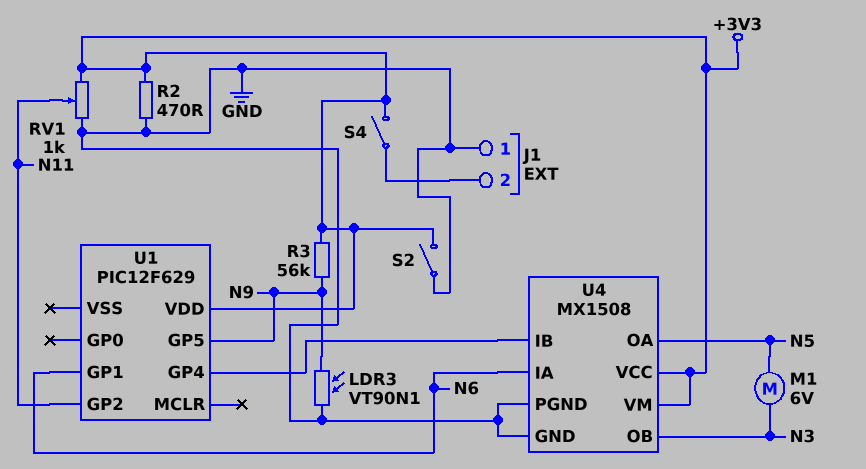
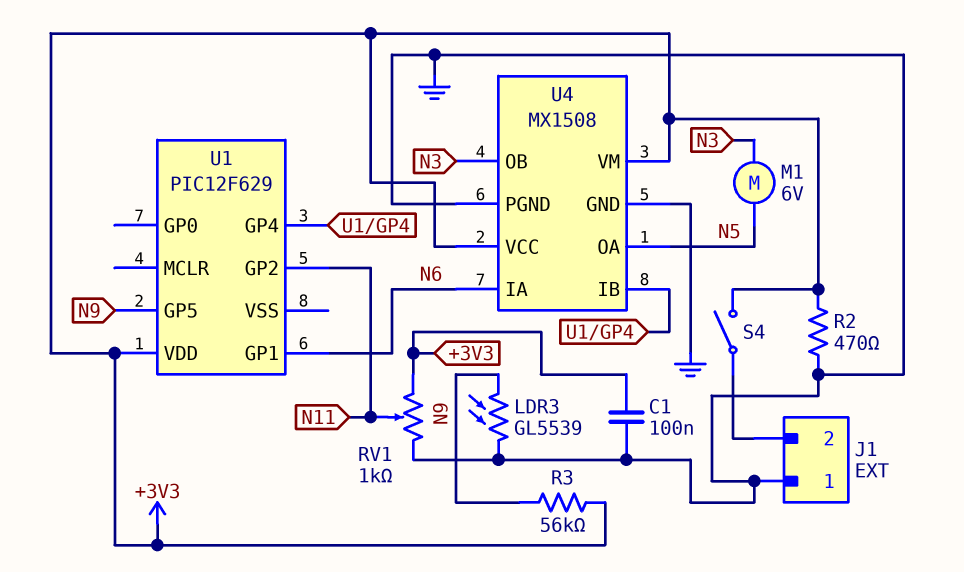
C1: none -> 100nF (+3V3, GND)
LDR3: VT90N1 (GND, N9) -> GL5539 (GND, N9)
S2: switch (+3V3, GND) -> none

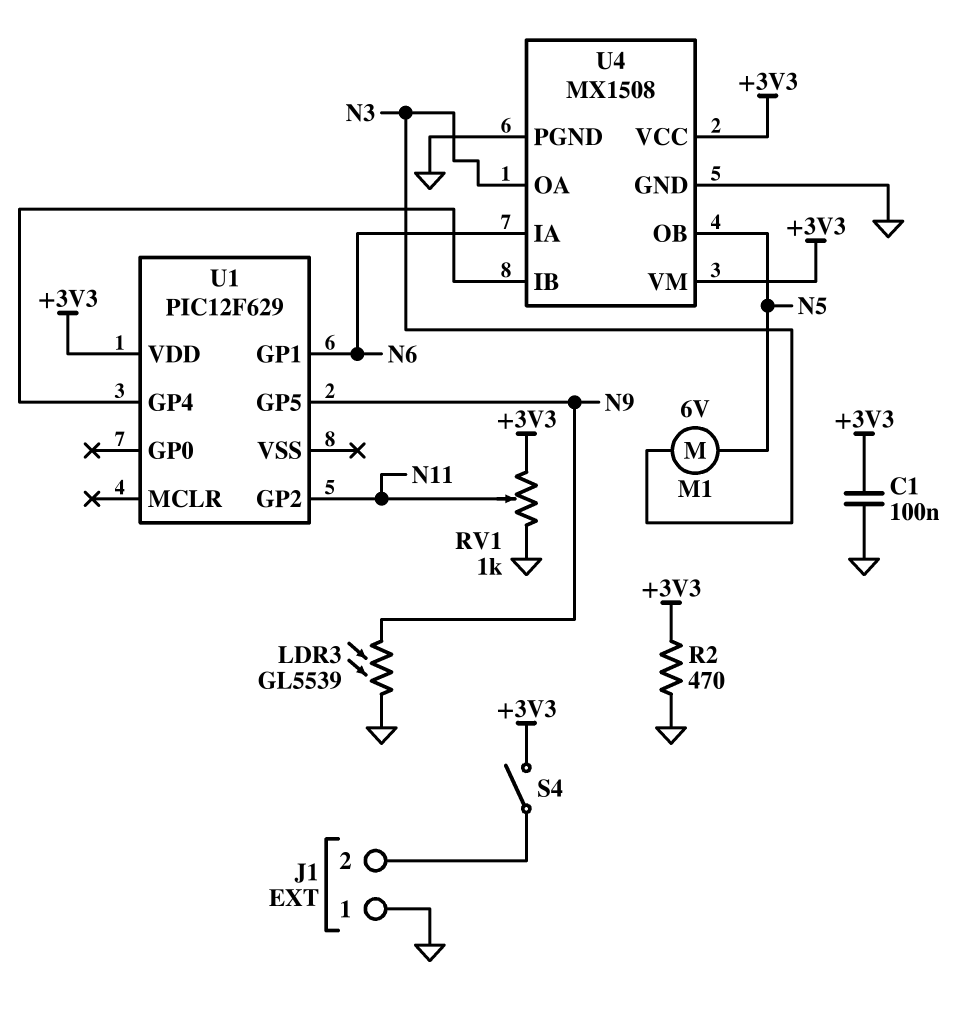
R3: 56k (+3V3, N9) -> none
U4 pin OA: N5 -> N3
U4 pin OB: N3 -> N5

